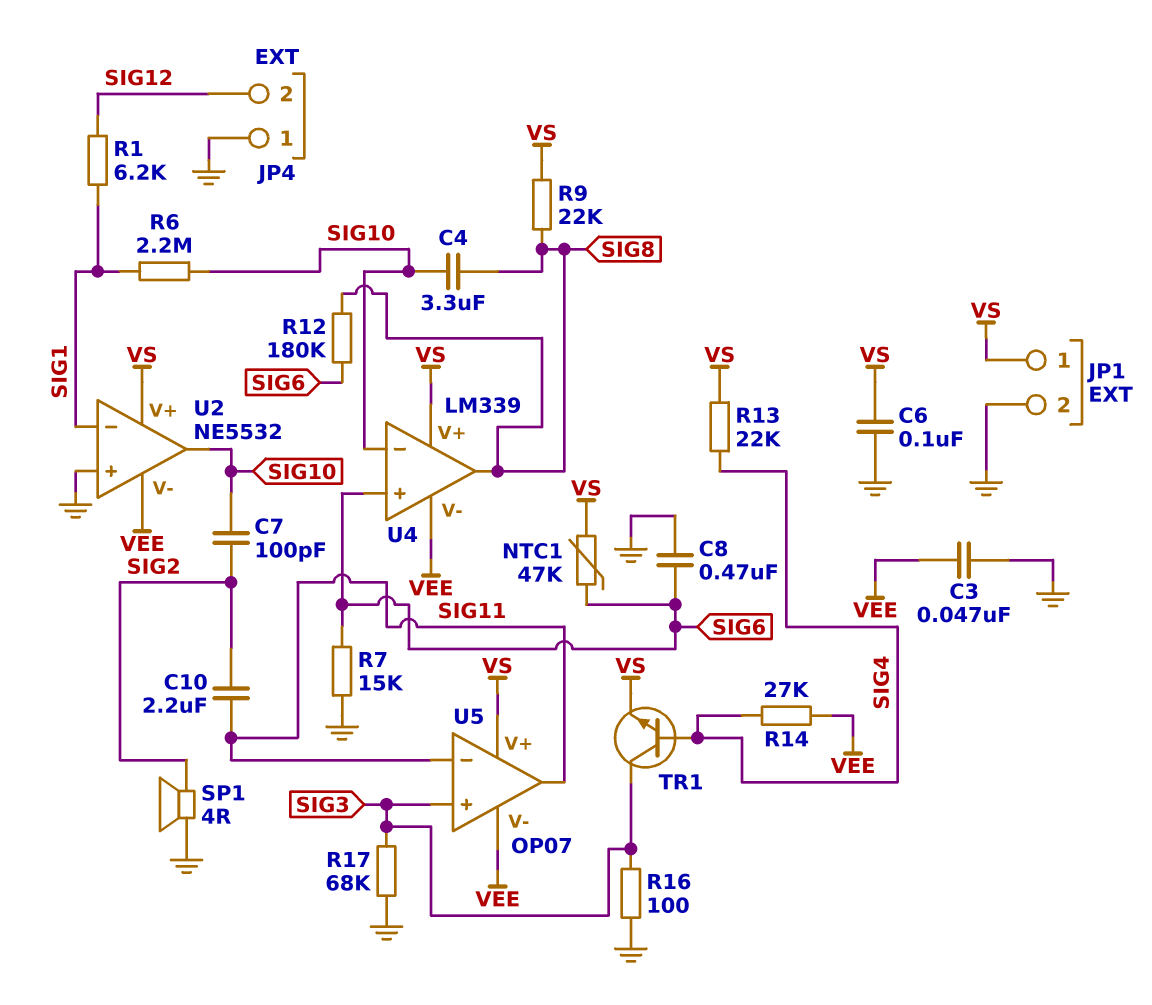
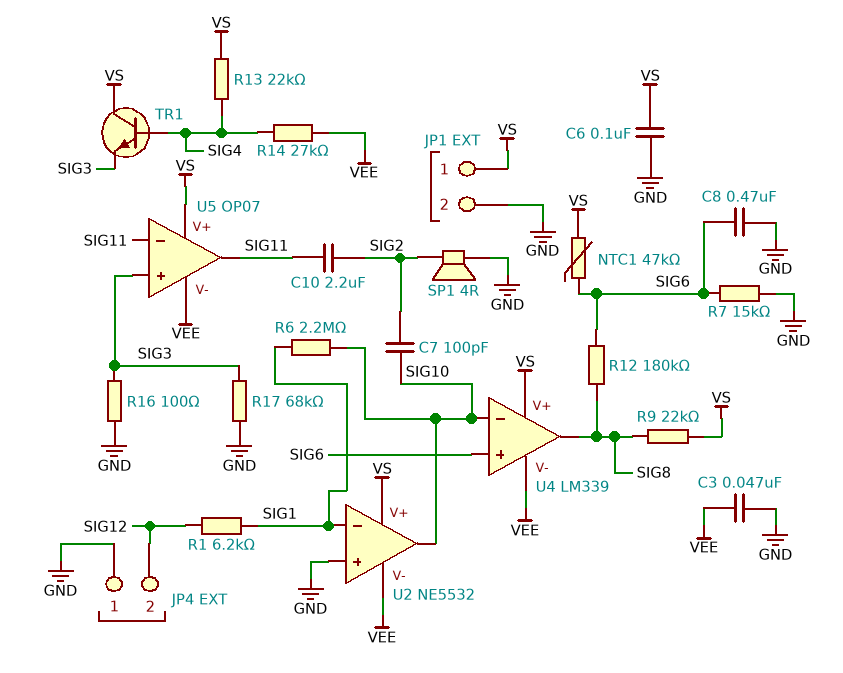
C4: 3.3uF (SIG8, SIG10) -> none
TR1: NPN (B SIG4, C SIG3, E VS) -> NPN (B SIG4, C VS, E SIG3)

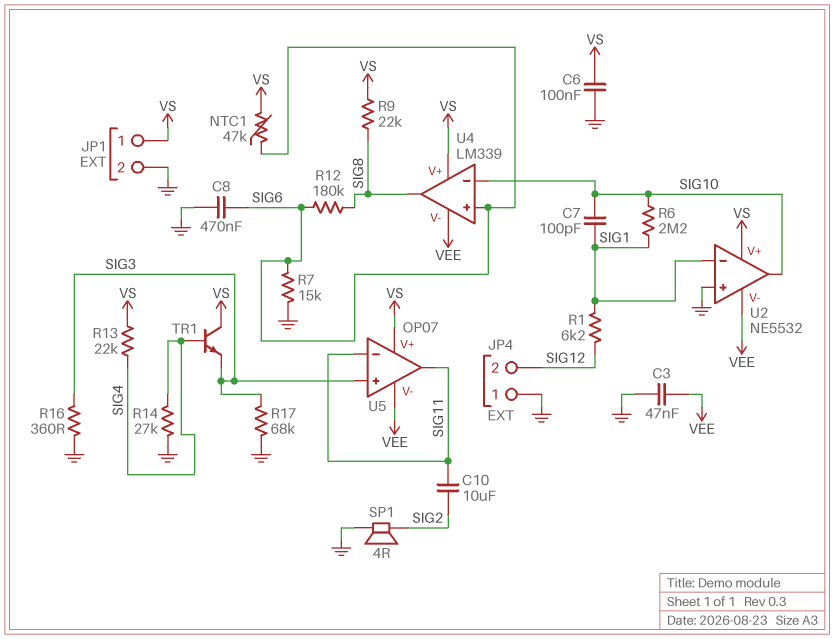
C7: 100pF (SIG2, SIG10) -> 100pF (SIG1, SIG10)
C10: 2.2uF (SIG2, SIG11) -> 10uF (SIG2, SIG11)
R14: 27k (SIG4, VEE) -> 27k (GND, SIG4)
R16: 100 (GND, SIG3) -> 360 (GND, SIG3)

